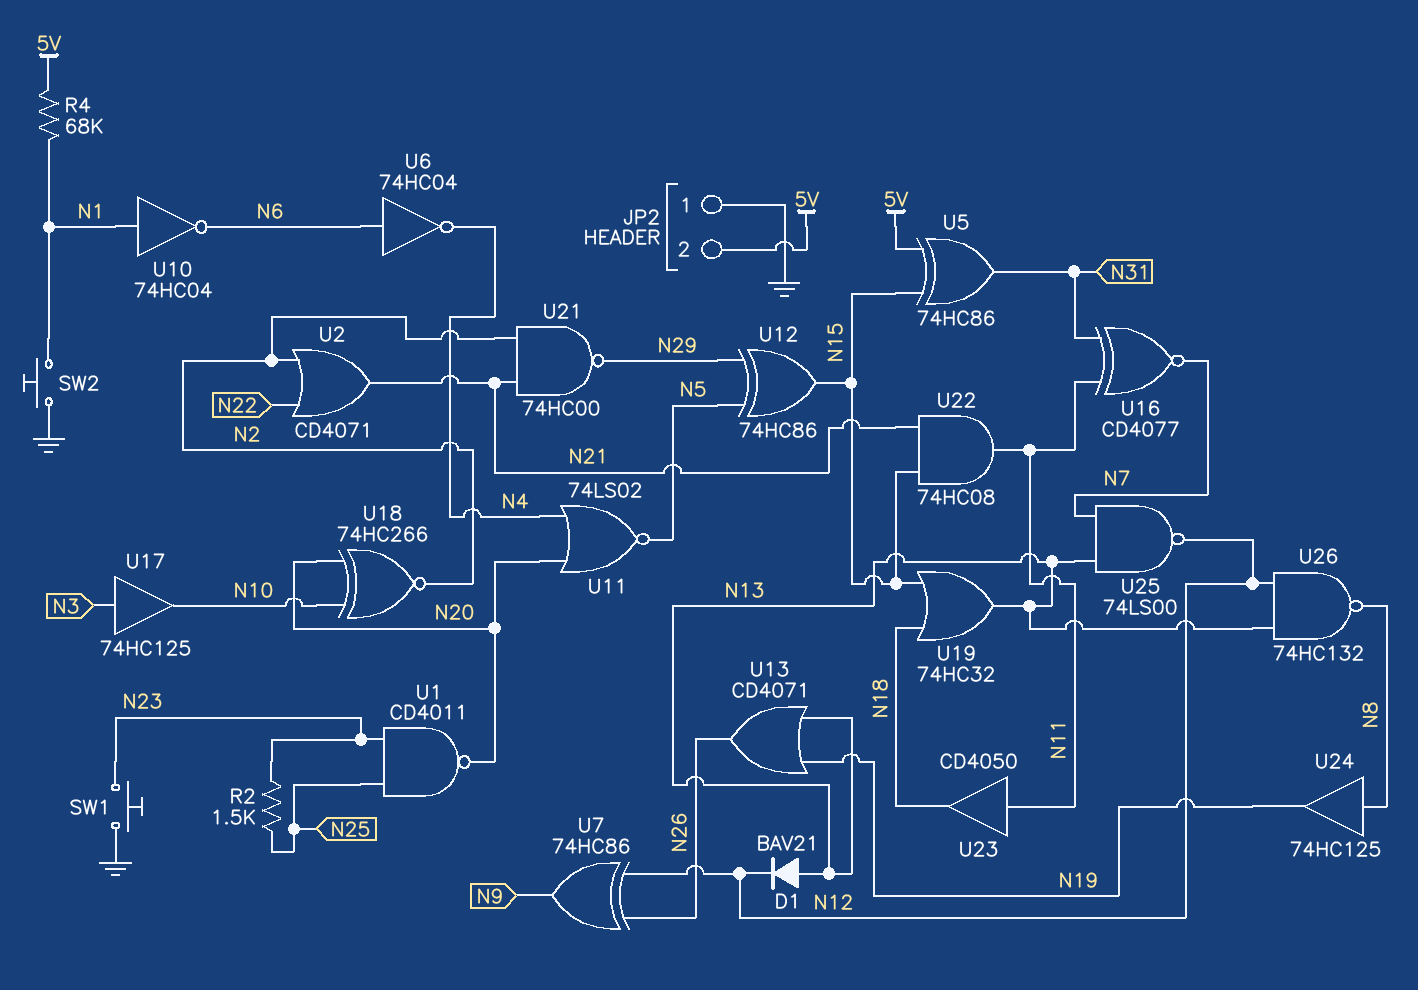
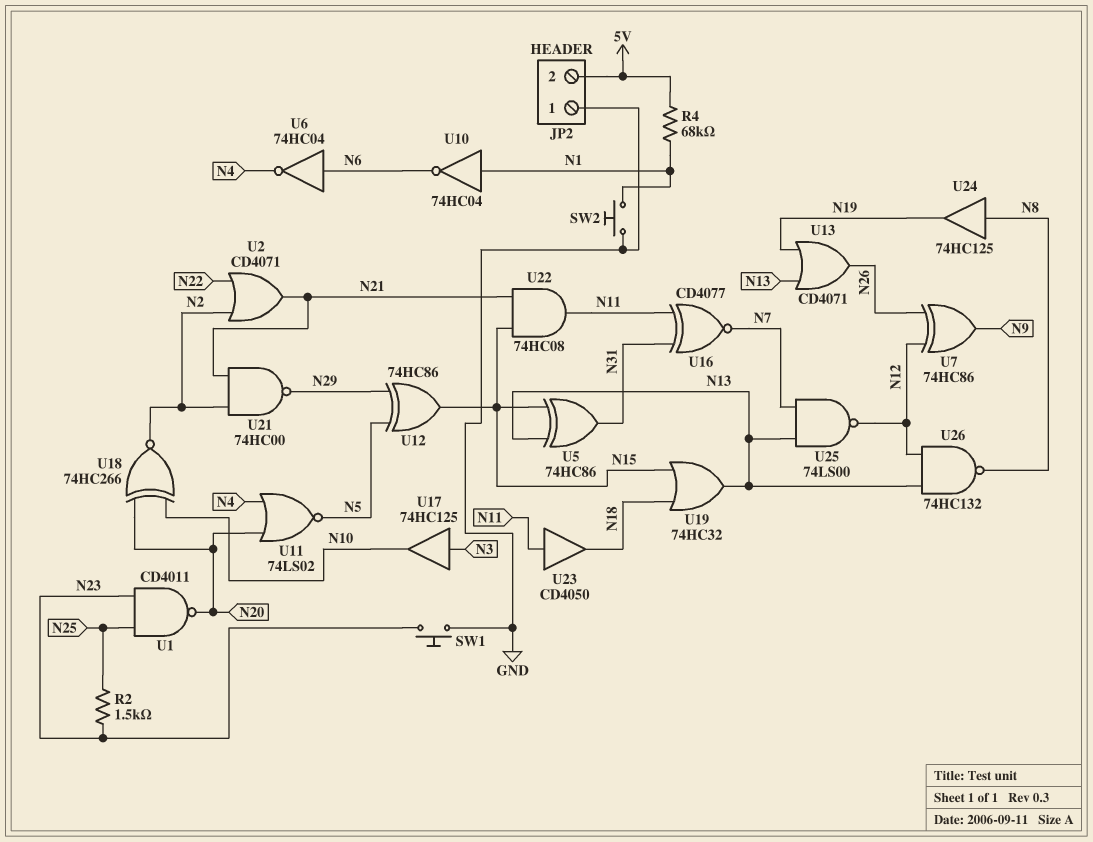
D1: diode BAV21 (A N13, K N12) -> none
U5: XOR 74HC86 (in 5V, in N15, out N31) -> XOR 74HC86 (in N13, in N15, out N31)

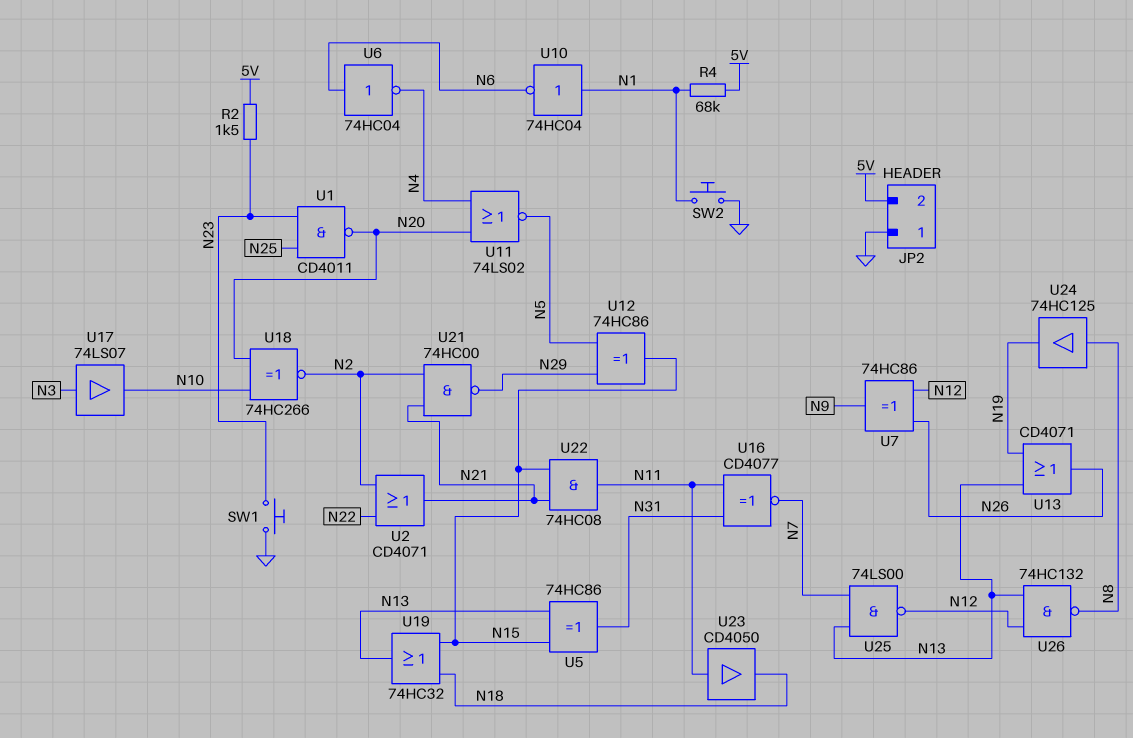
R2: 1.5k (N23, N25) -> 1.5k (5V, N23)
U17: buffer 74HC125 (in N3, out N10) -> buffer 74LS07 (in N3, out N10)

